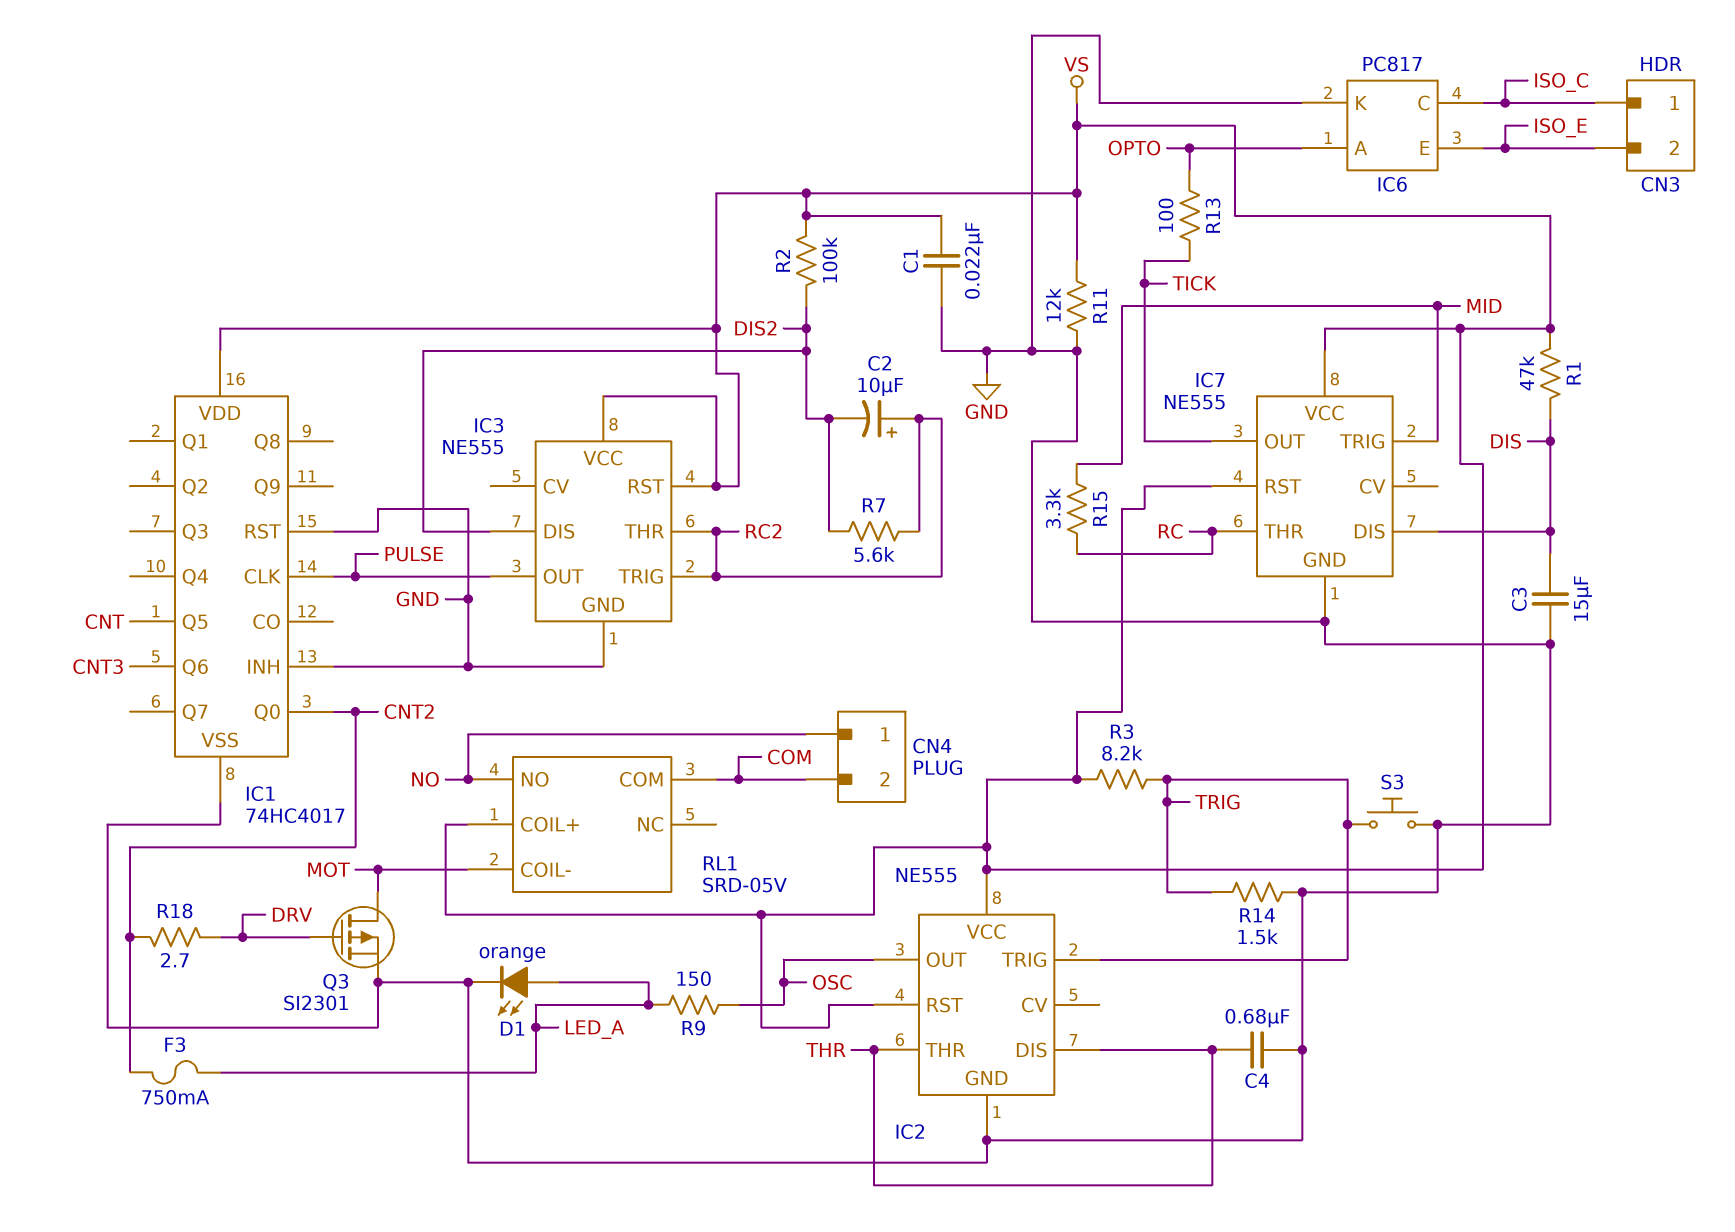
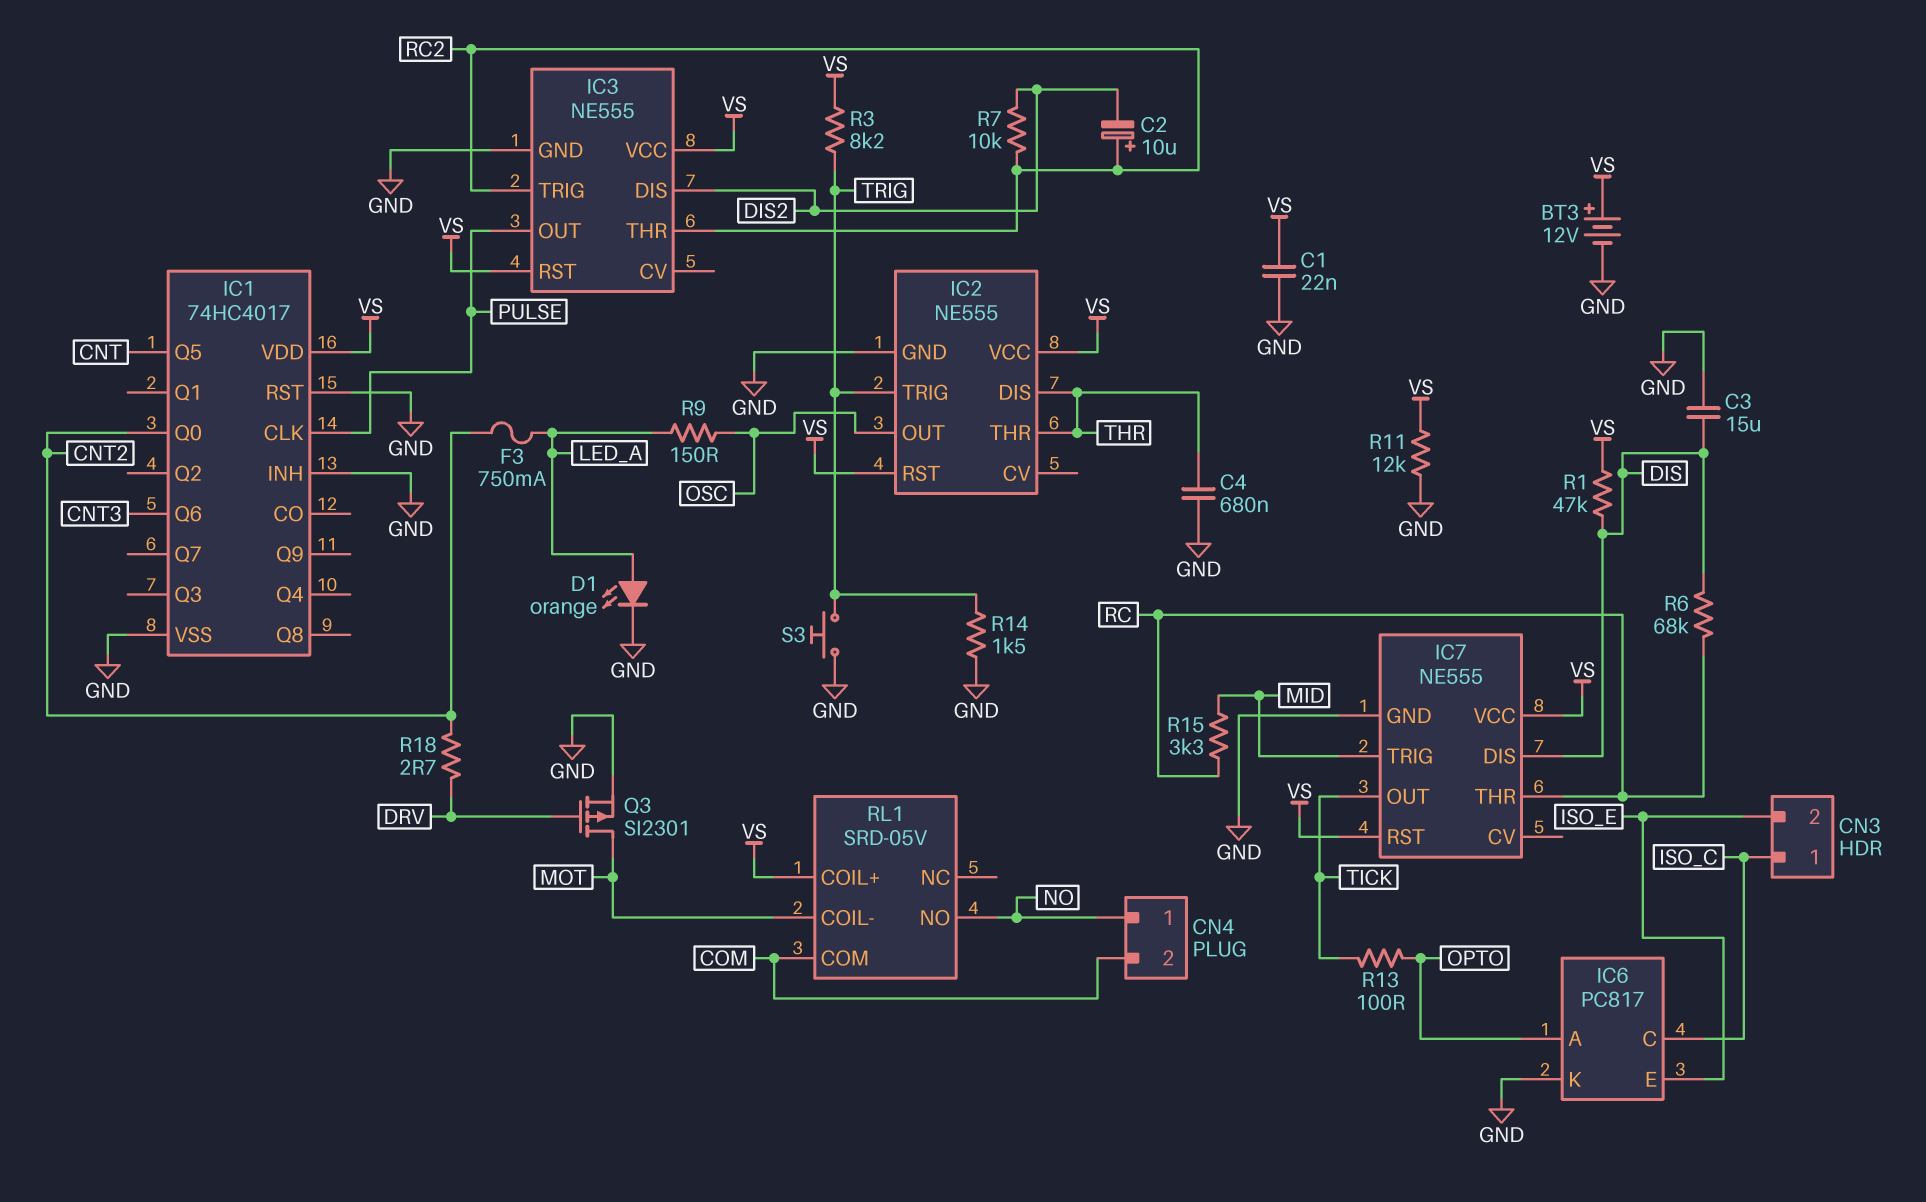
BT3: none -> 12V (plus VS, minus GND)
R2: 100k (DIS2, VS) -> none
R6: none -> 68k (DIS, RC)
R7: 5.6k (DIS2, RC2) -> 10k (DIS2, RC2)

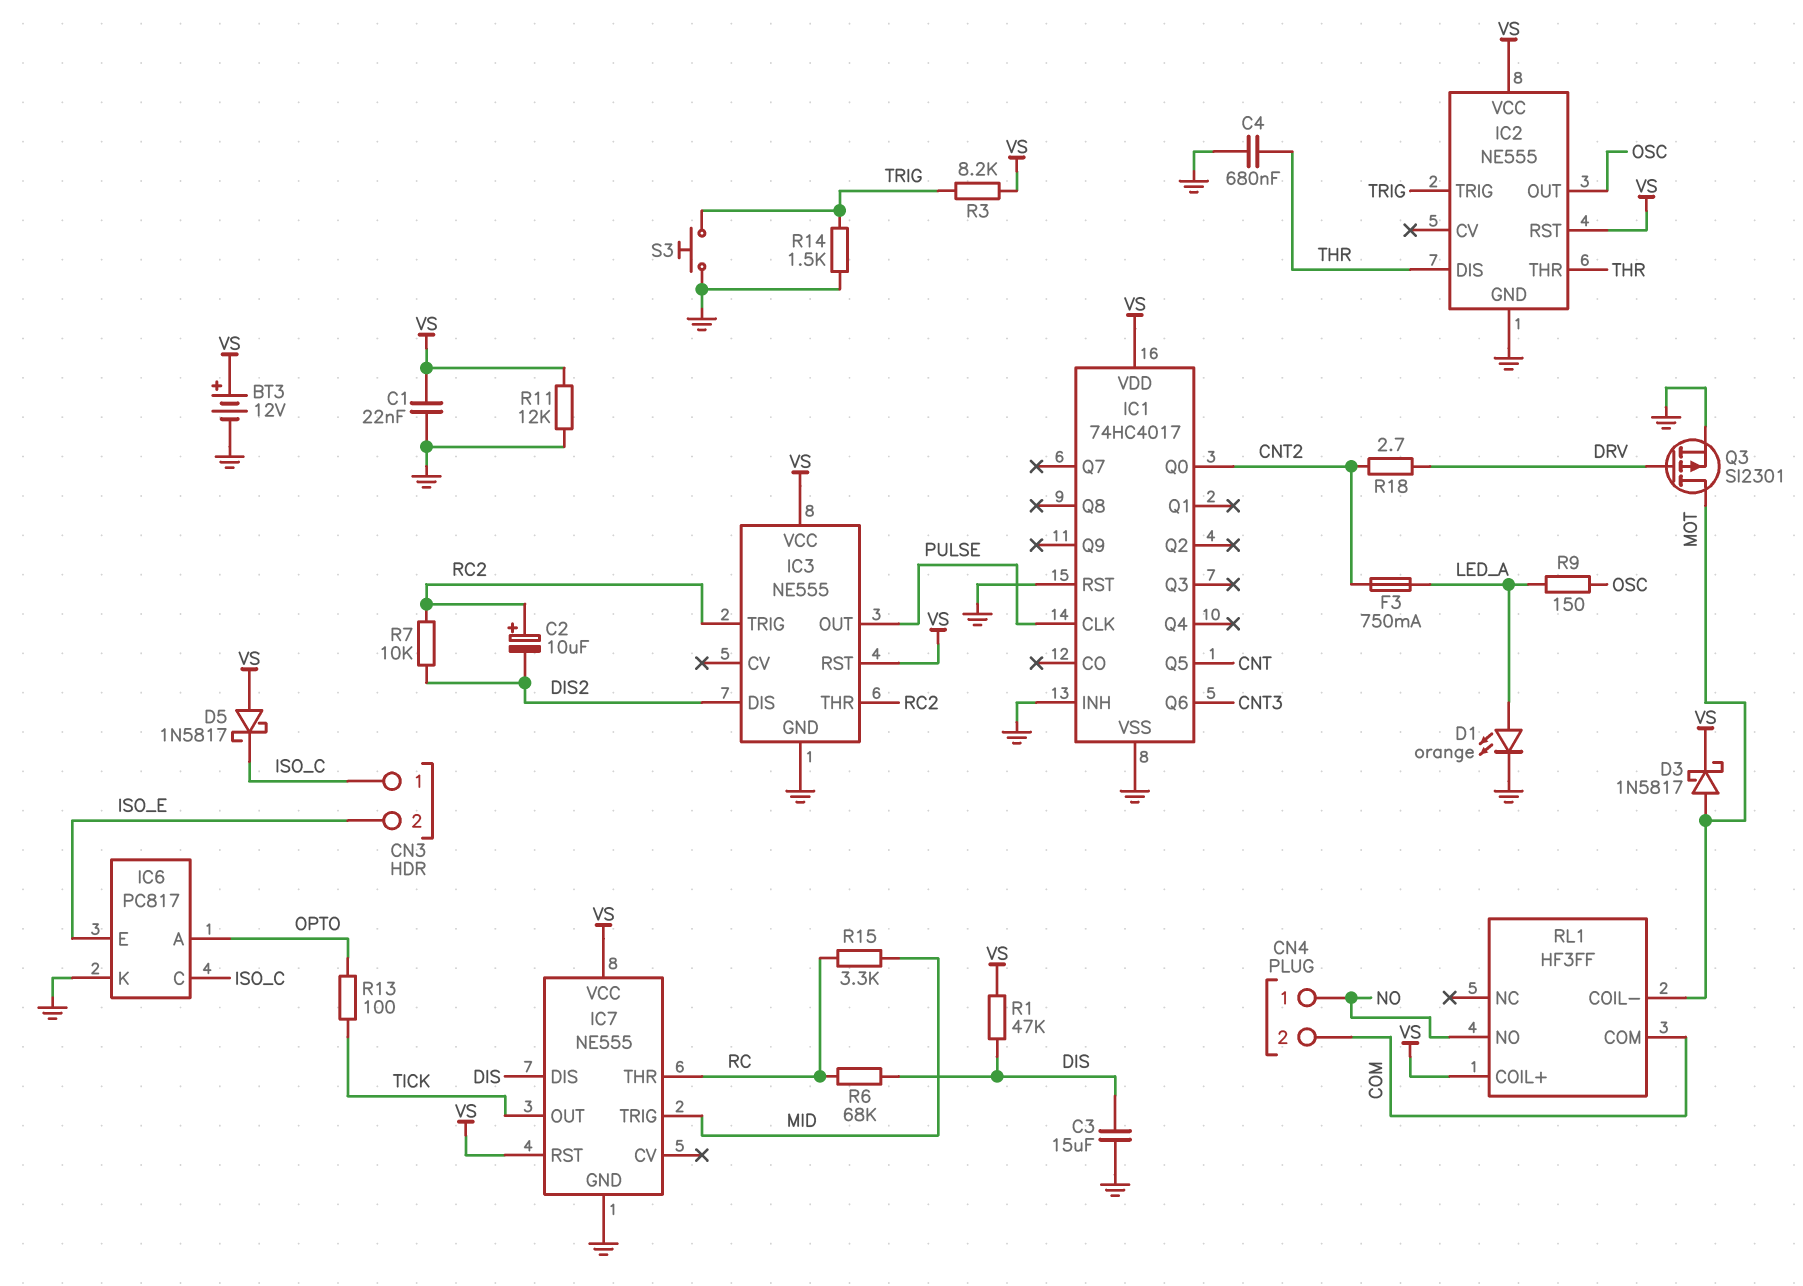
D3: none -> schottky 1N5817 (A MOT, K VS)
D5: none -> schottky 1N5817 (A VS, K ISO_C)
RL1: SRD-05V -> HF3FF

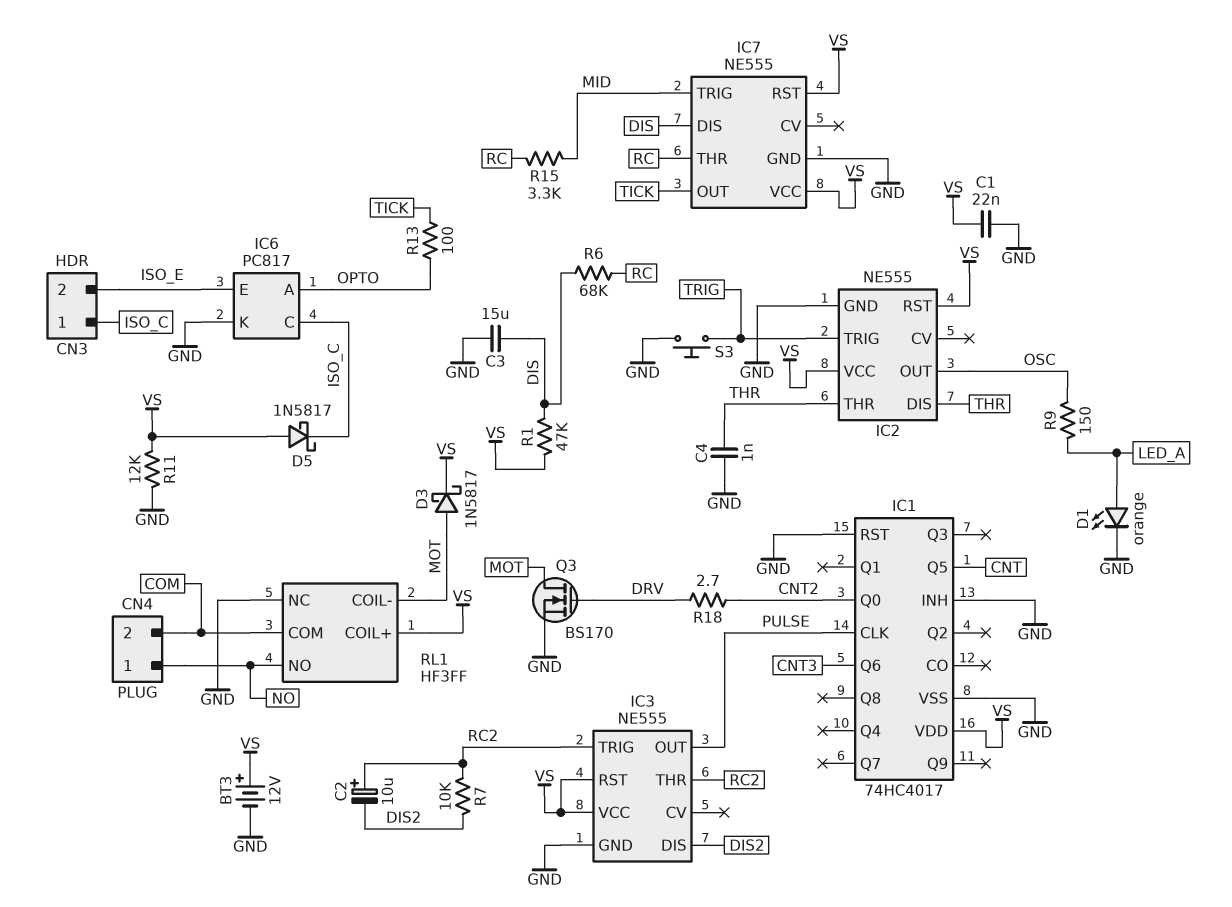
C4: 680nF (GND, THR) -> 1nF (GND, THR)
F3: 750mA (CNT2, LED_A) -> none
Q3: PMOS SI2301 (G DRV, D MOT, S GND) -> NMOS BS170 (G DRV, D MOT, S GND)
R3: 8.2k (TRIG, VS) -> none
R14: 1.5k (GND, TRIG) -> none
RL1 pin NC: none -> GND

